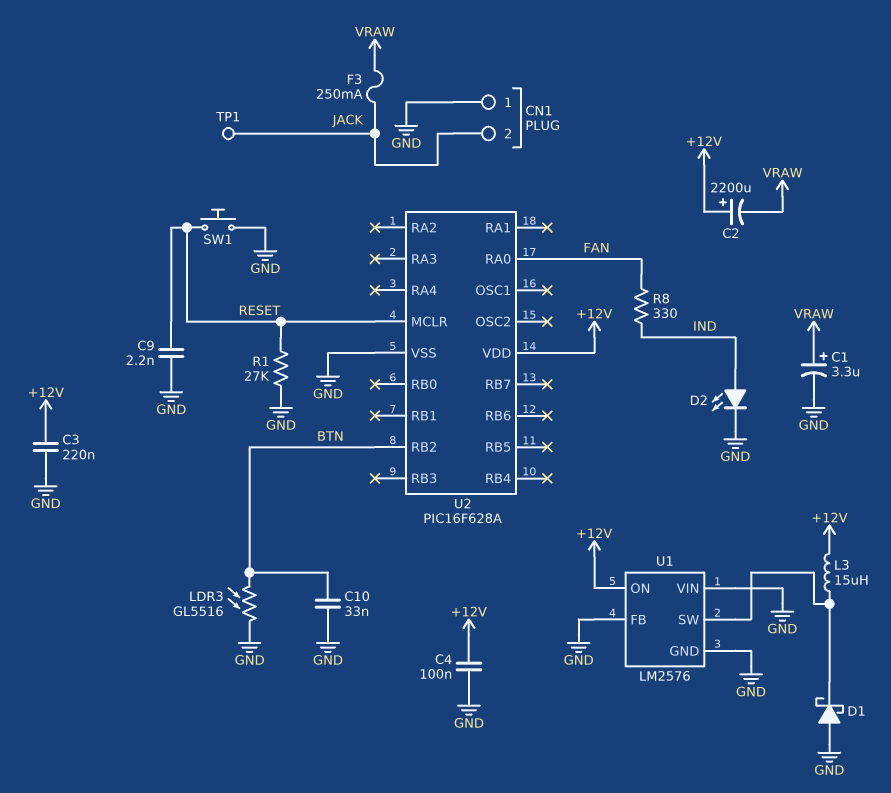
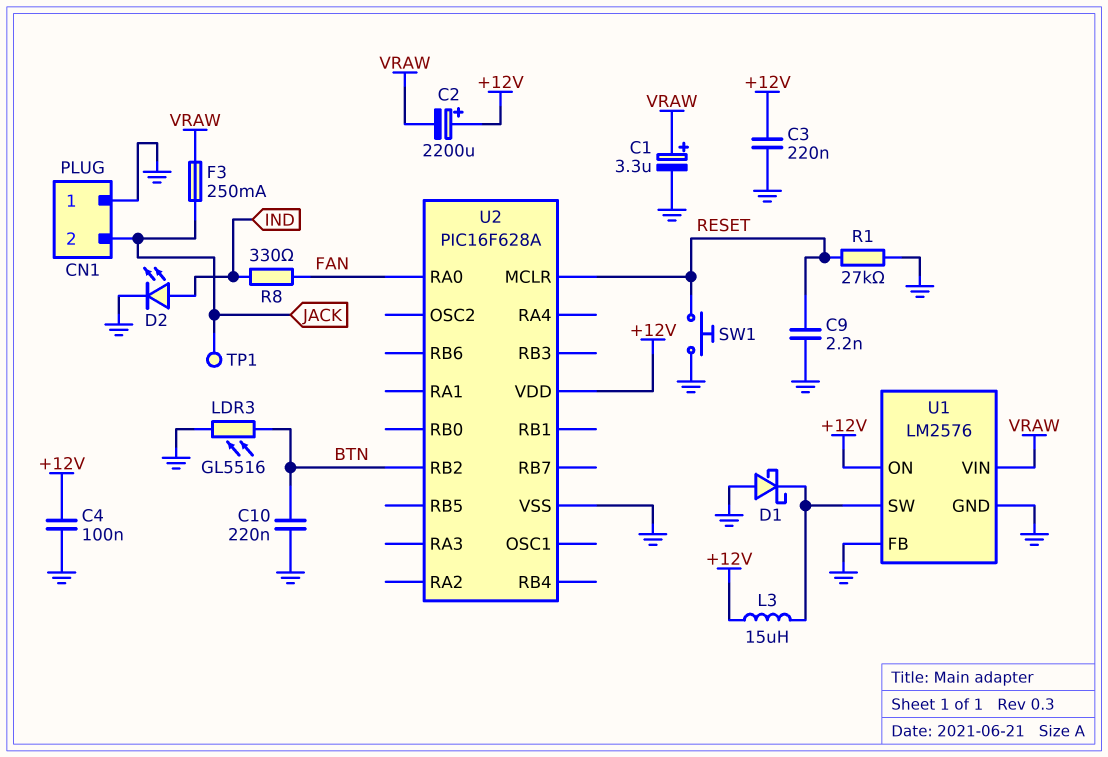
C10: 33nF (BTN, GND) -> 220nF (BTN, GND)
U1 pin VIN: GND -> VRAW

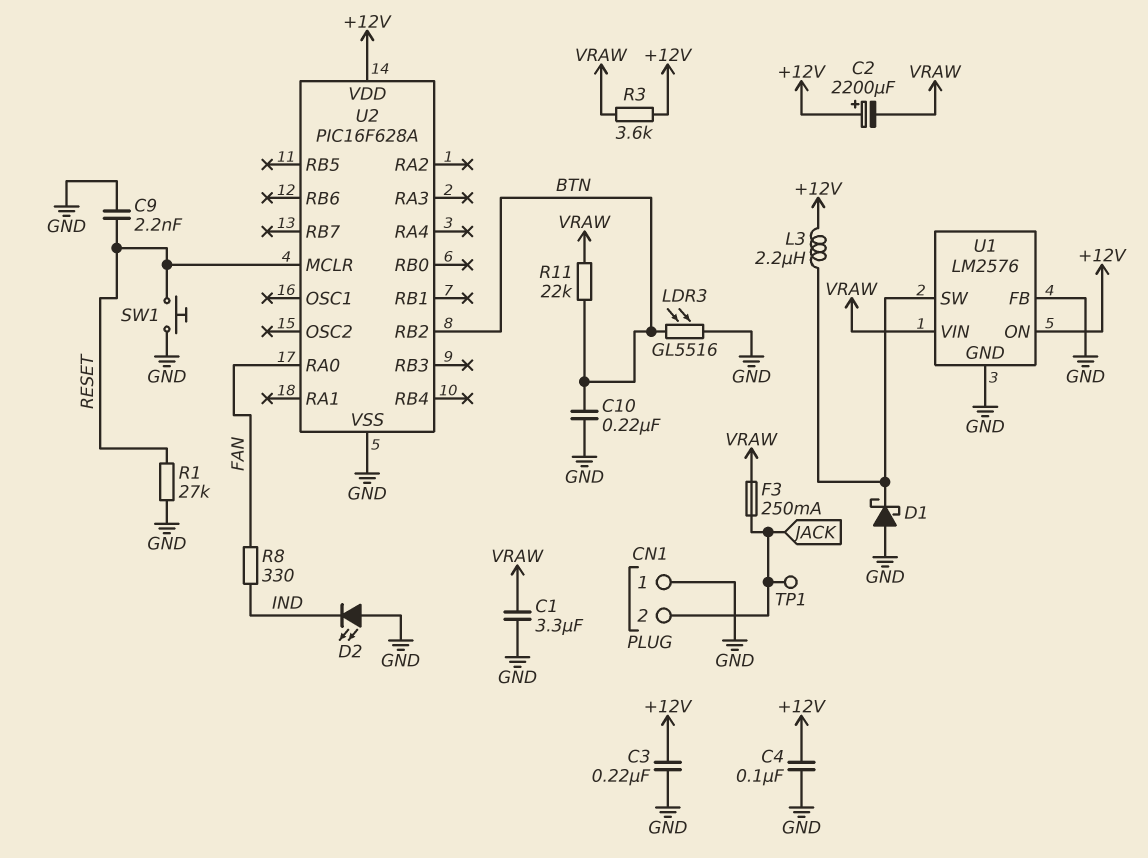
C1: 3.3uF (plus VRAW, minus GND) -> 3.3uF (GND, VRAW)
D2: LED (A IND, K GND) -> LED (A GND, K IND)
L3: 15uH (+12V, U1/SW) -> 2.2uH (+12V, U1/SW)
R3: none -> 3.6k (+12V, VRAW)
R11: none -> 22k (BTN, VRAW)

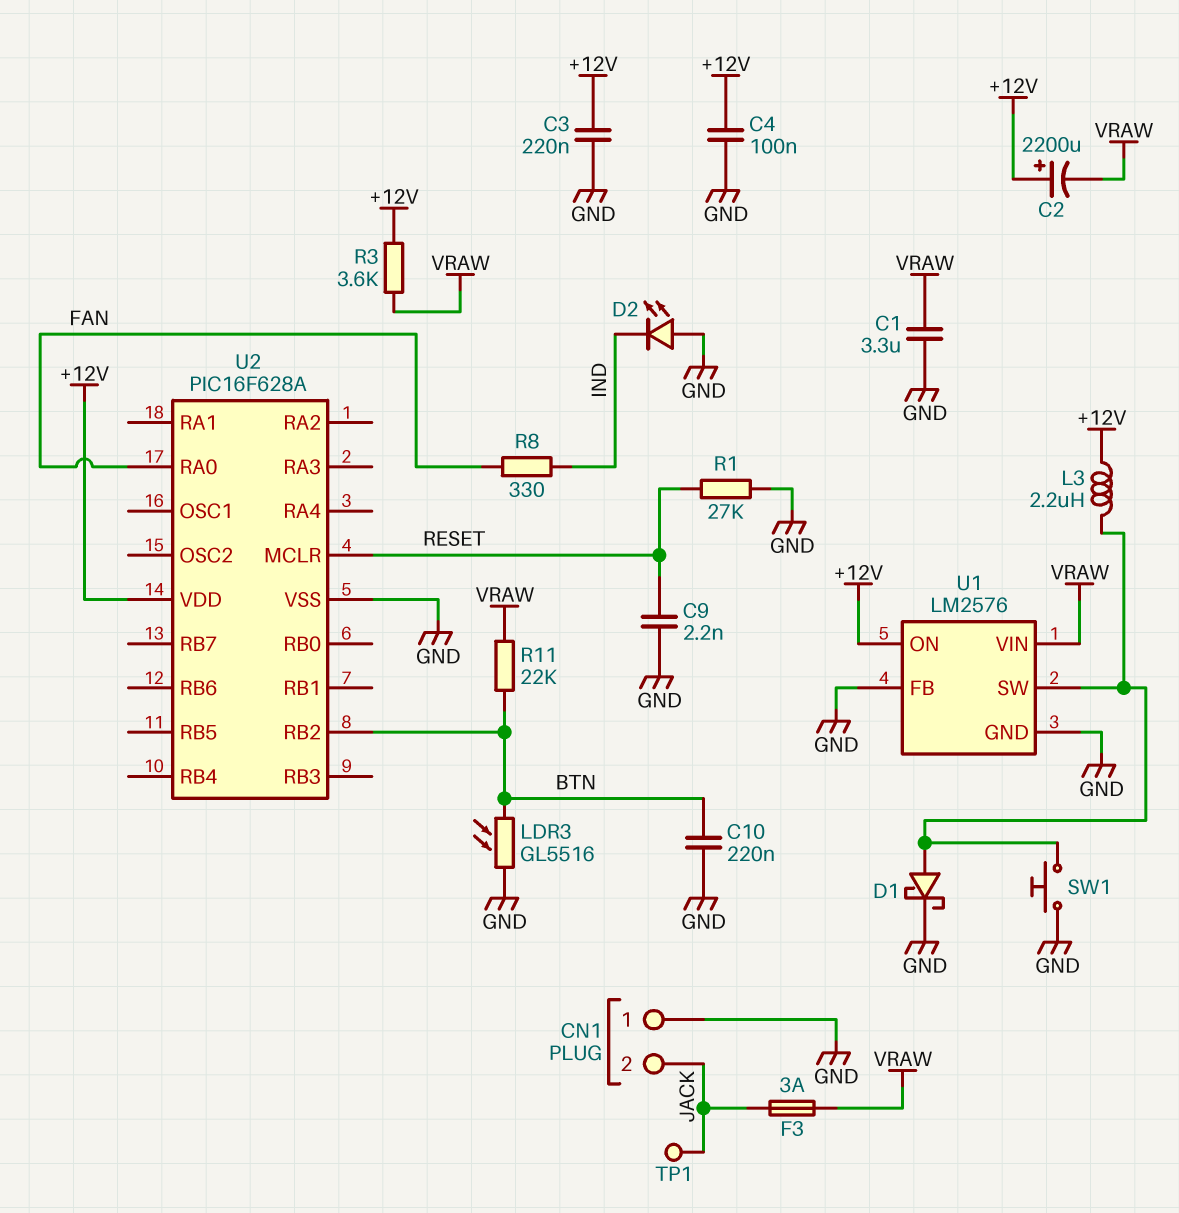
D1: schottky (A GND, K U1/SW) -> schottky (A U1/SW, K GND)
F3: 250mA (JACK, VRAW) -> 3A (JACK, VRAW)
SW1: button (GND, RESET) -> button (GND, U1/SW)

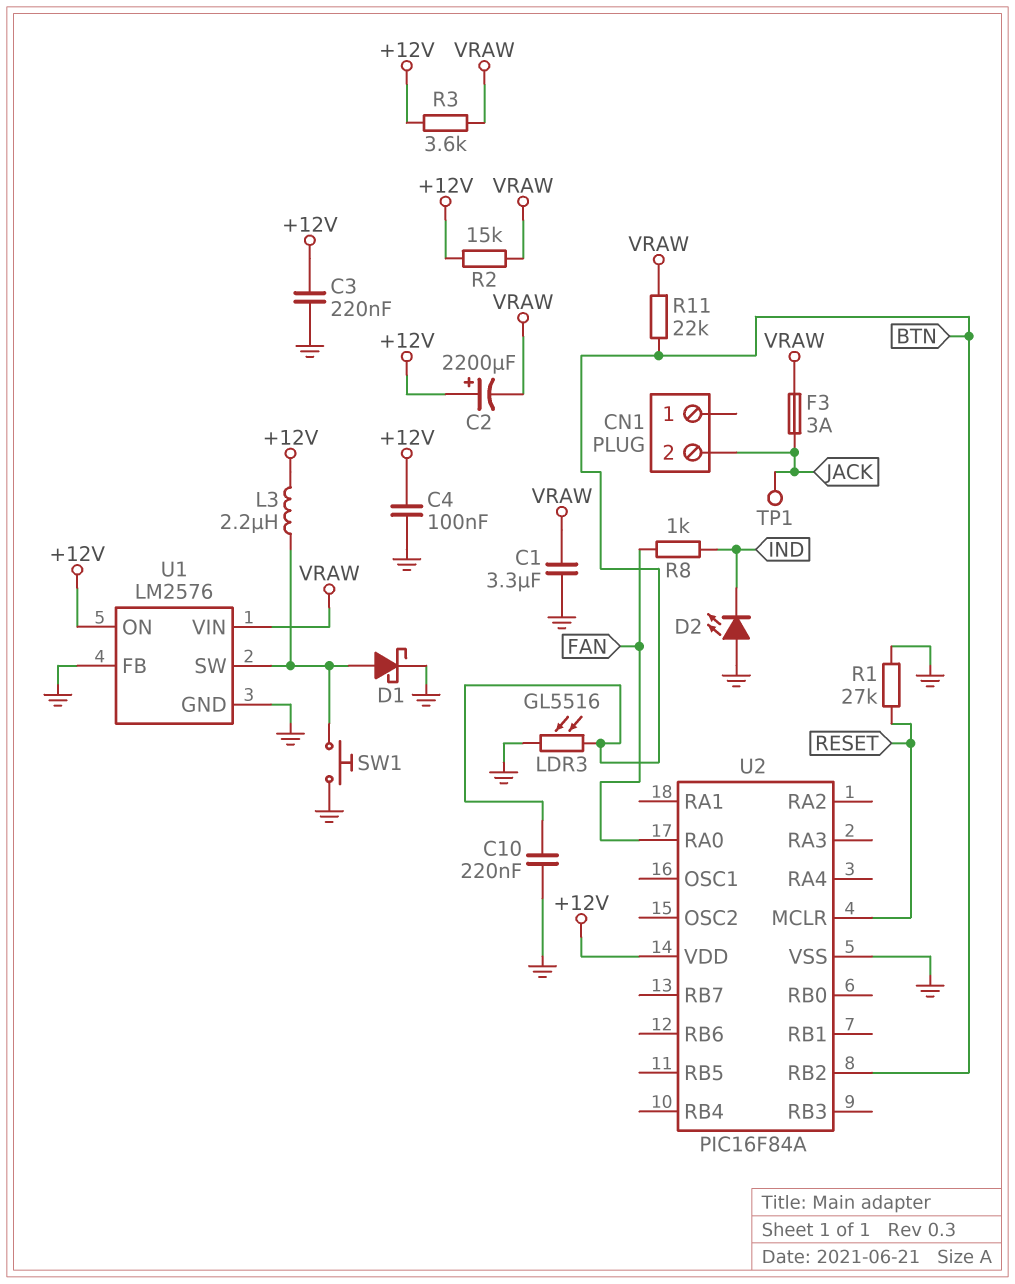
C9: 2.2nF (GND, RESET) -> none
CN1 pin 1: GND -> none
R2: none -> 15k (+12V, VRAW)
R8: 330 (FAN, IND) -> 1k (FAN, IND)
U2: PIC16F628A -> PIC16F84A

